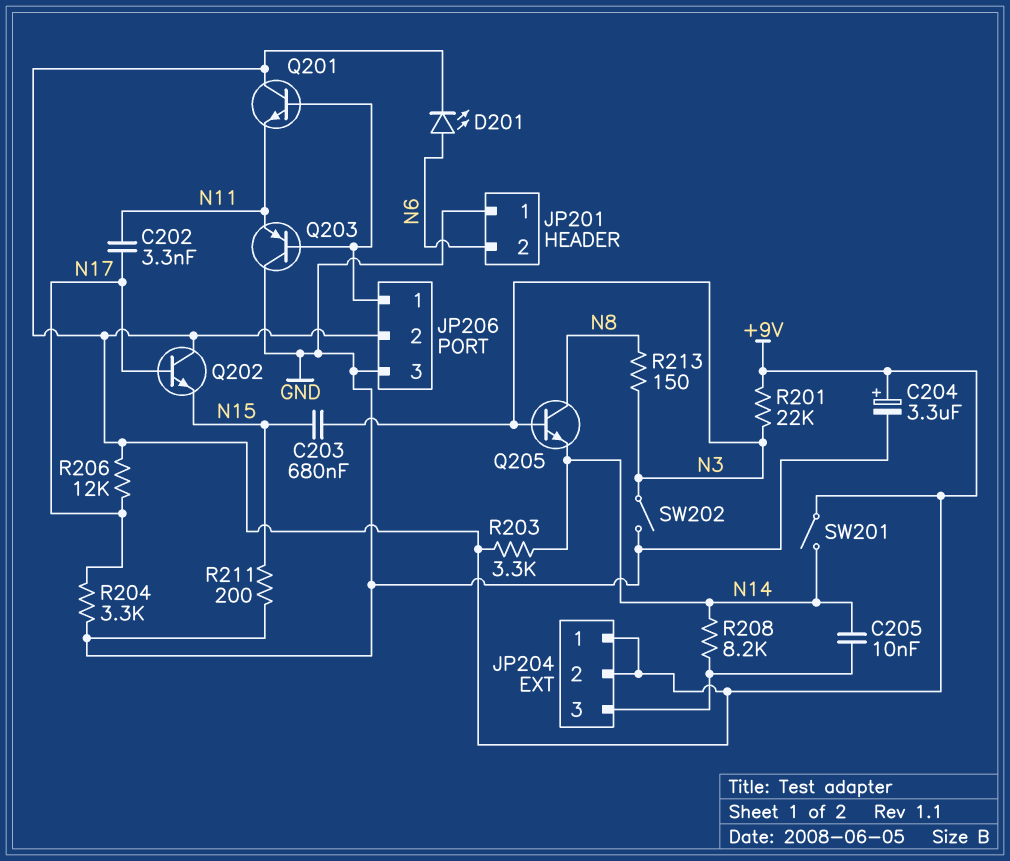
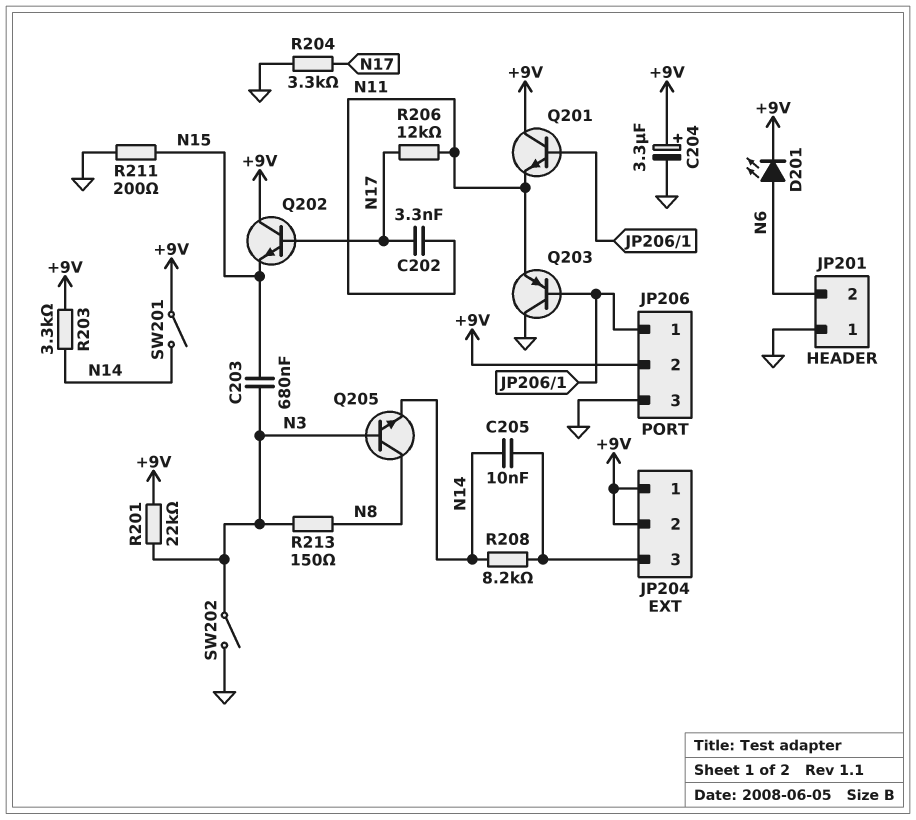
R206: 12k (+9V, N17) -> 12k (N11, N17)

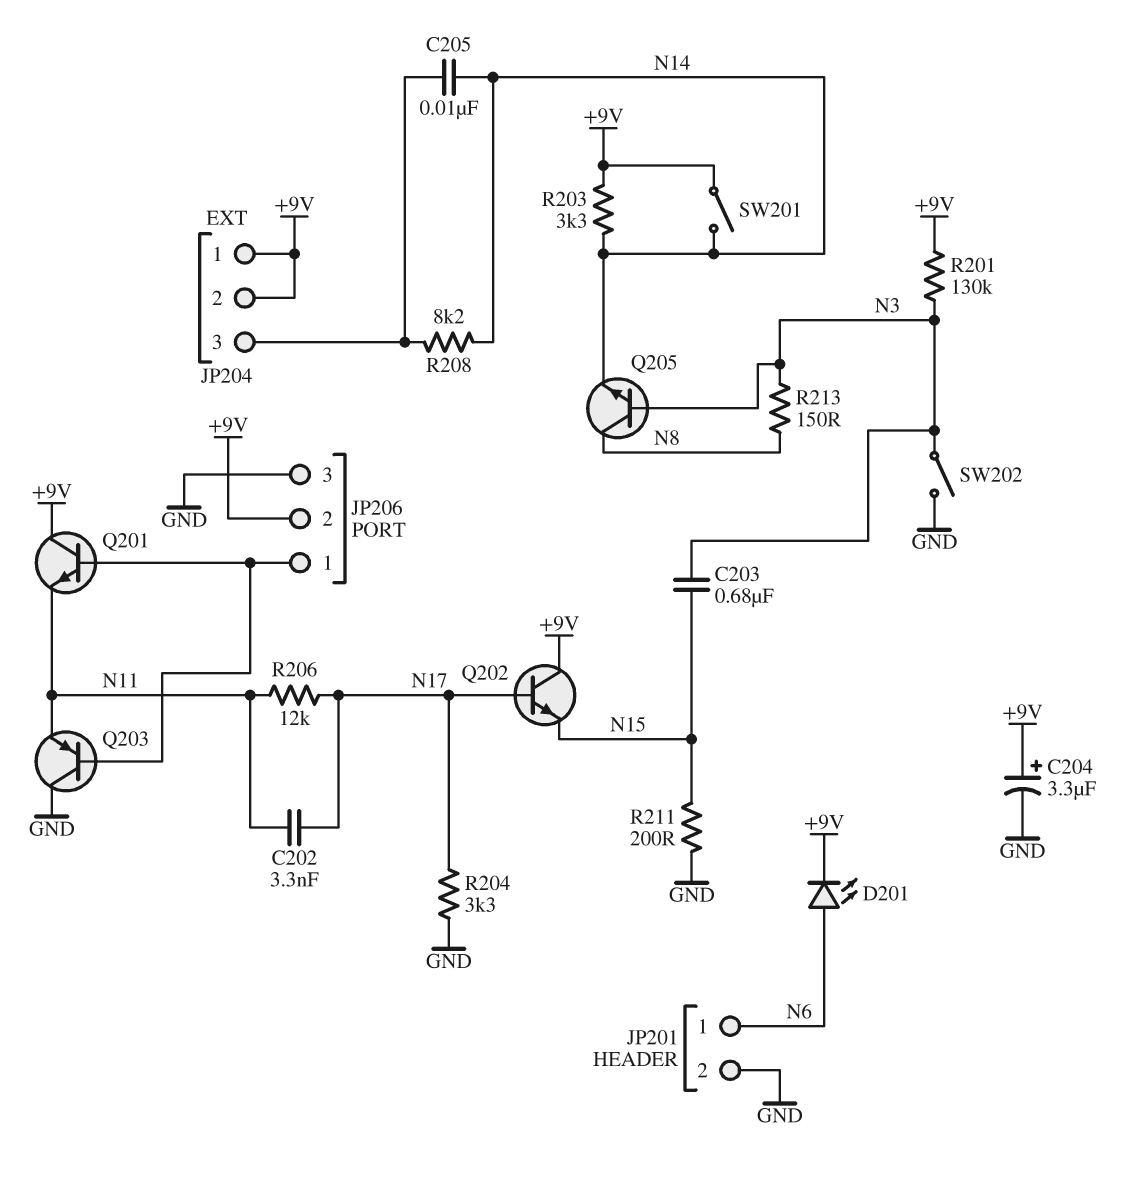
JP201 pin 1: GND -> N6
JP201 pin 2: N6 -> GND
R201: 22k (+9V, N3) -> 130k (+9V, N3)

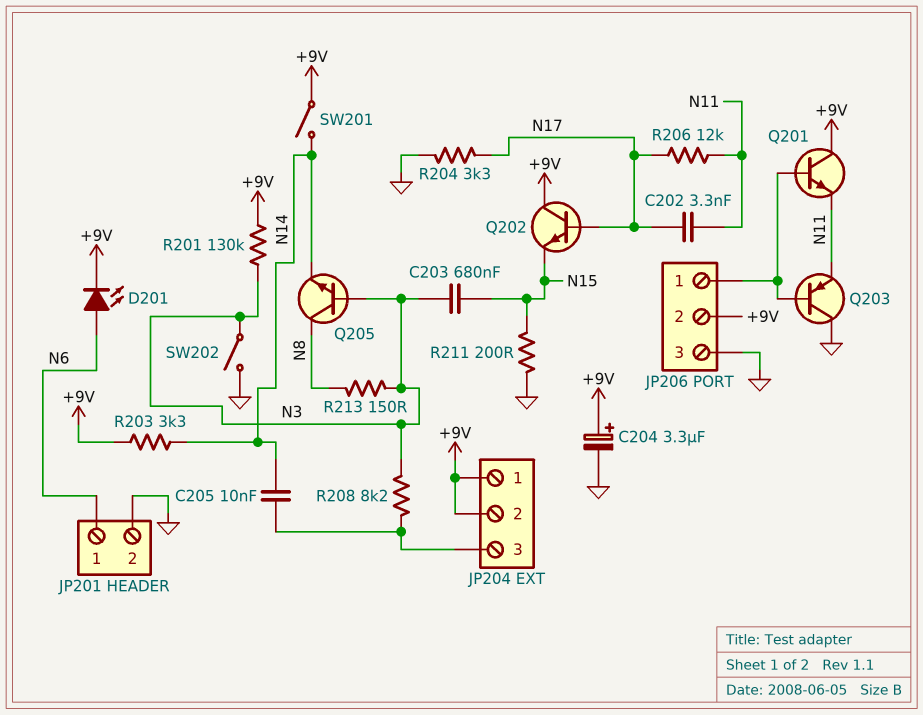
R208: 8.2k (JP204/3, N14) -> 8.2k (JP204/3, N3)

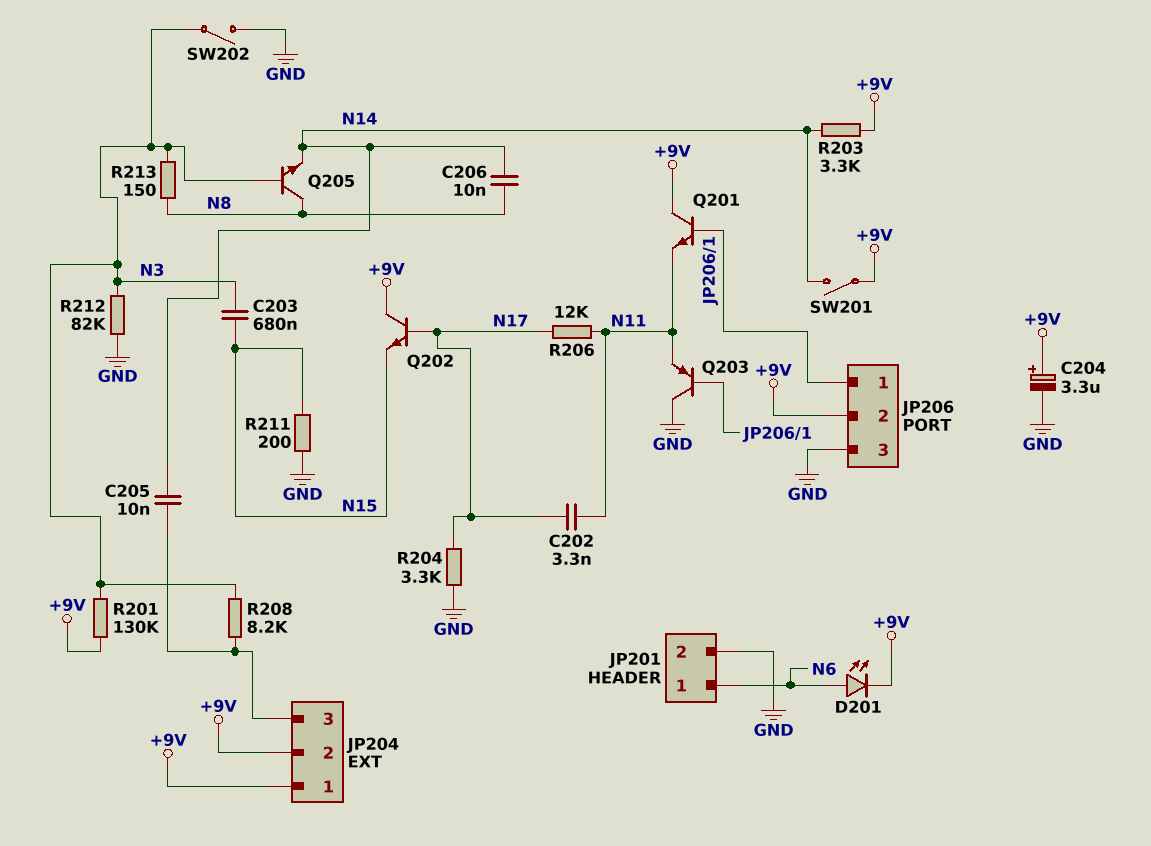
C206: none -> 10nF (N8, N14)
R212: none -> 82k (GND, N3)

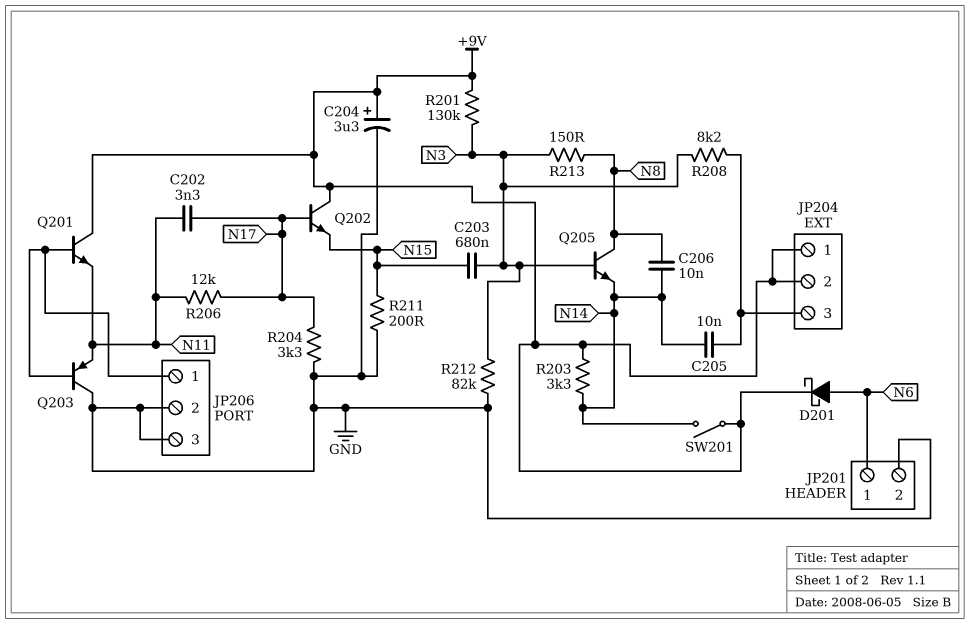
D201: LED (A N6, K +9V) -> schottky (A N6, K +9V)
JP206 pin 2: +9V -> GND
SW202: switch (GND, N3) -> none

